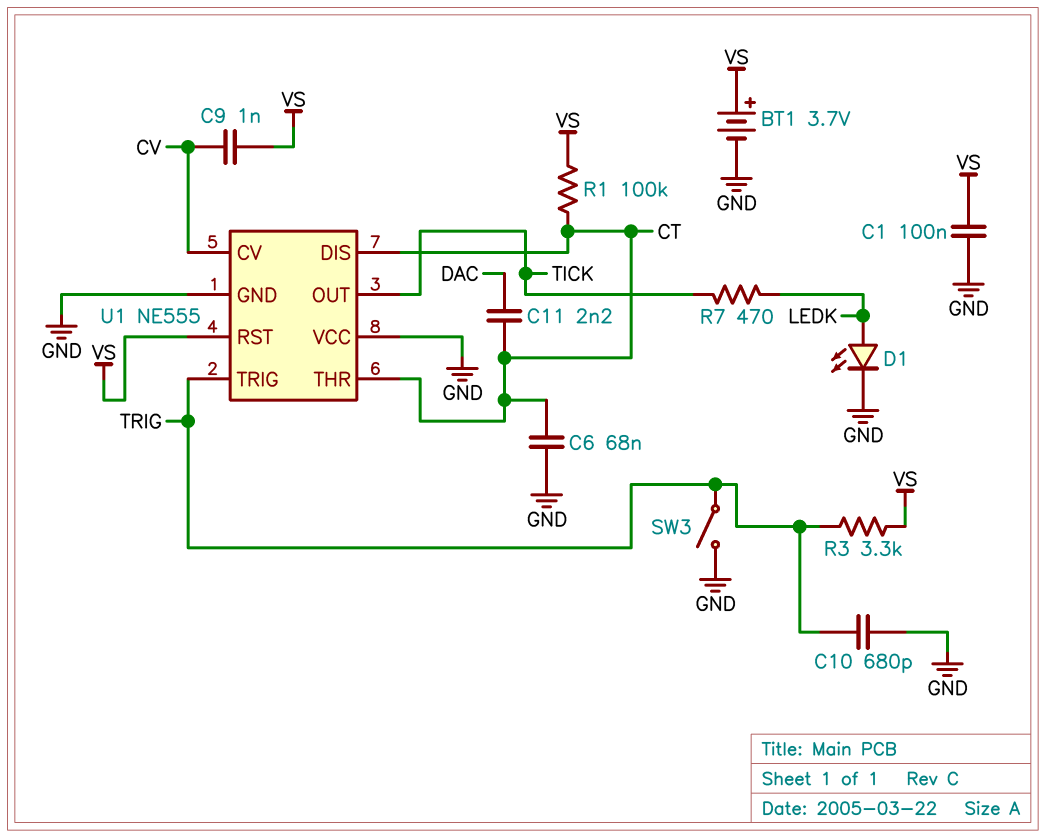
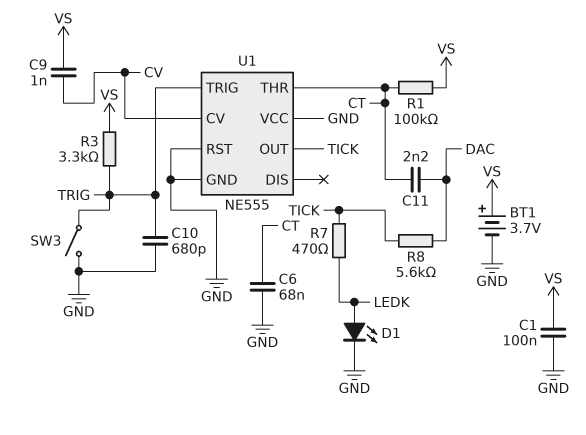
R8: none -> 5.6k (DAC, TICK)
U1 pin DIS: CT -> none
U1 pin RST: VS -> GND

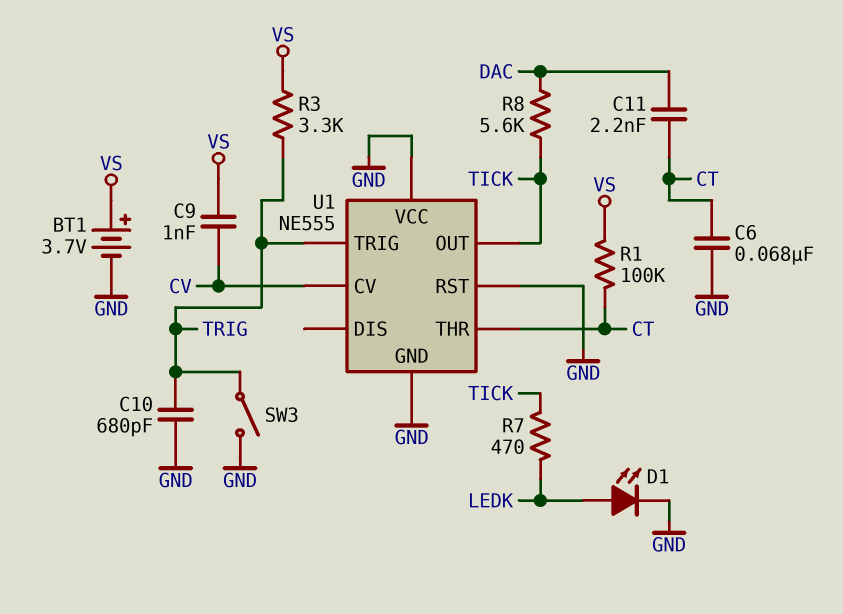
C1: 100nF (GND, VS) -> none

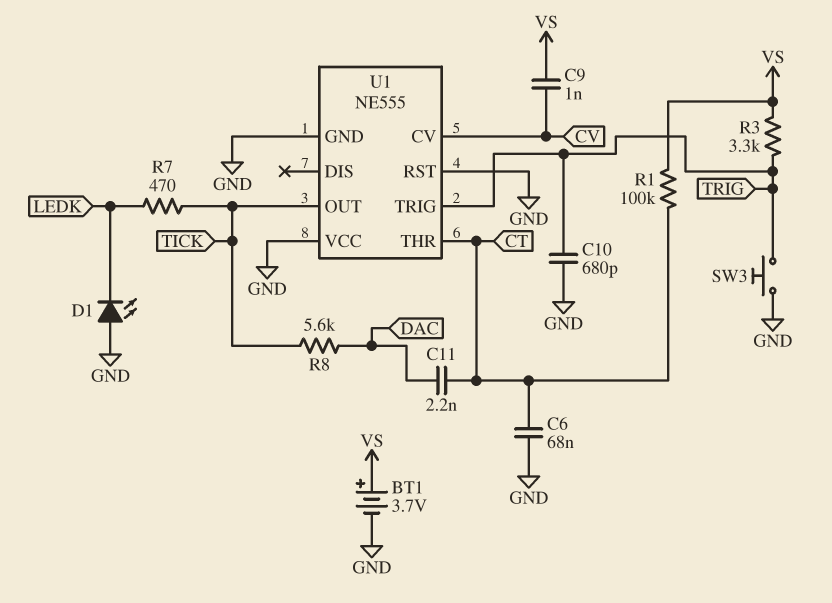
D1: LED (A LEDK, K GND) -> LED (A GND, K LEDK)
SW3: switch (GND, TRIG) -> button (GND, TRIG)

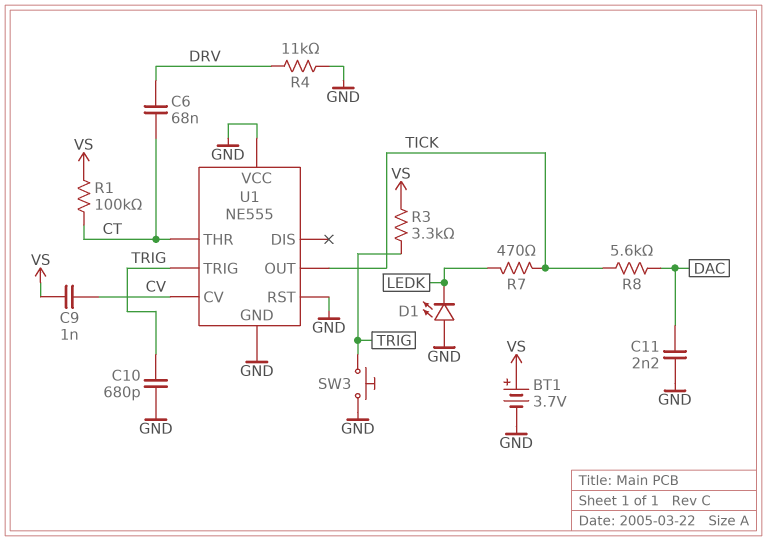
C6: 68nF (CT, GND) -> 68nF (CT, DRV)
C11: 2.2nF (CT, DAC) -> 2.2nF (DAC, GND)
R4: none -> 11k (DRV, GND)

